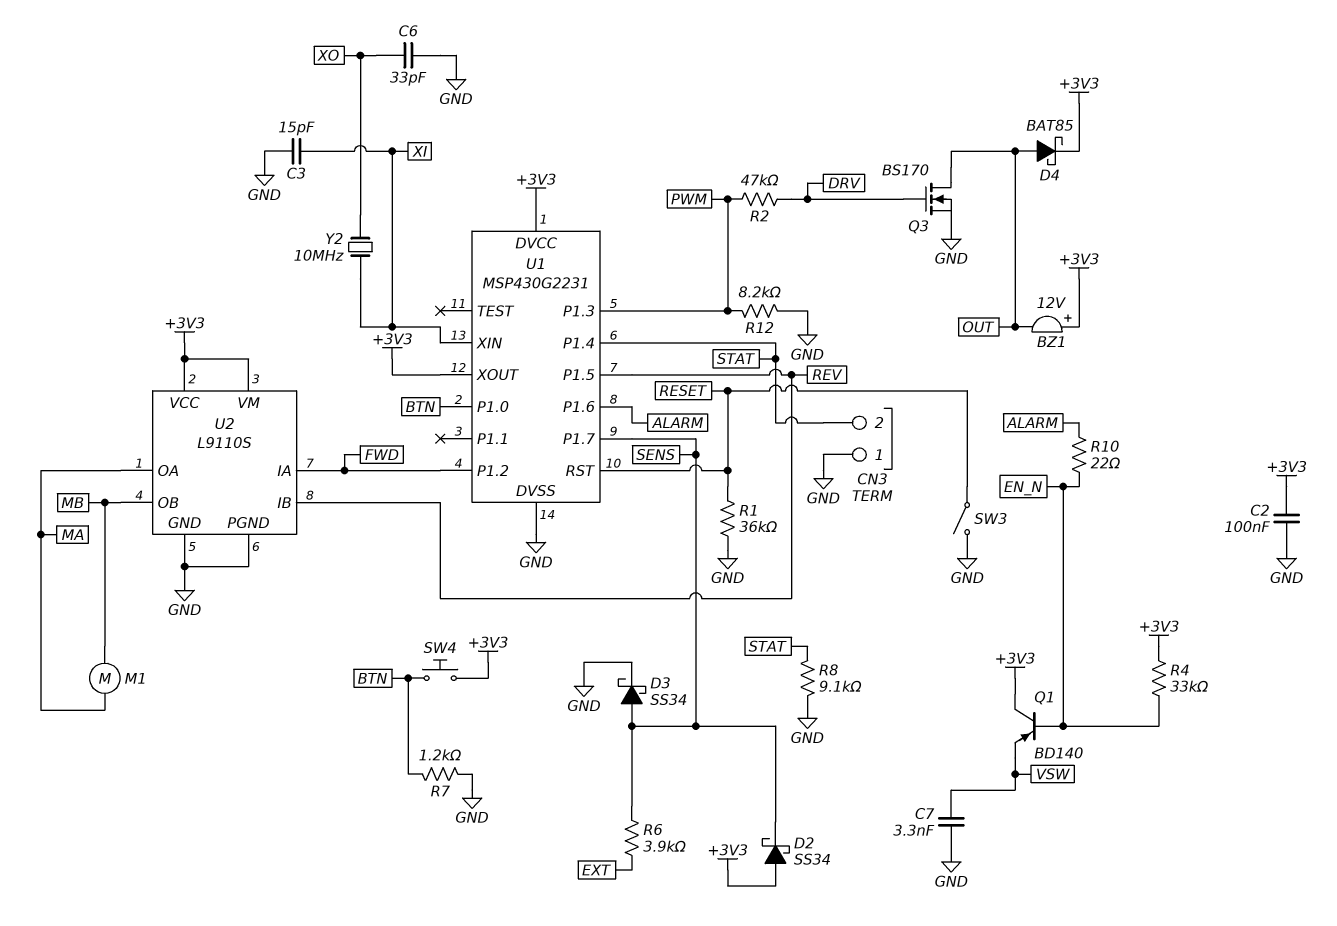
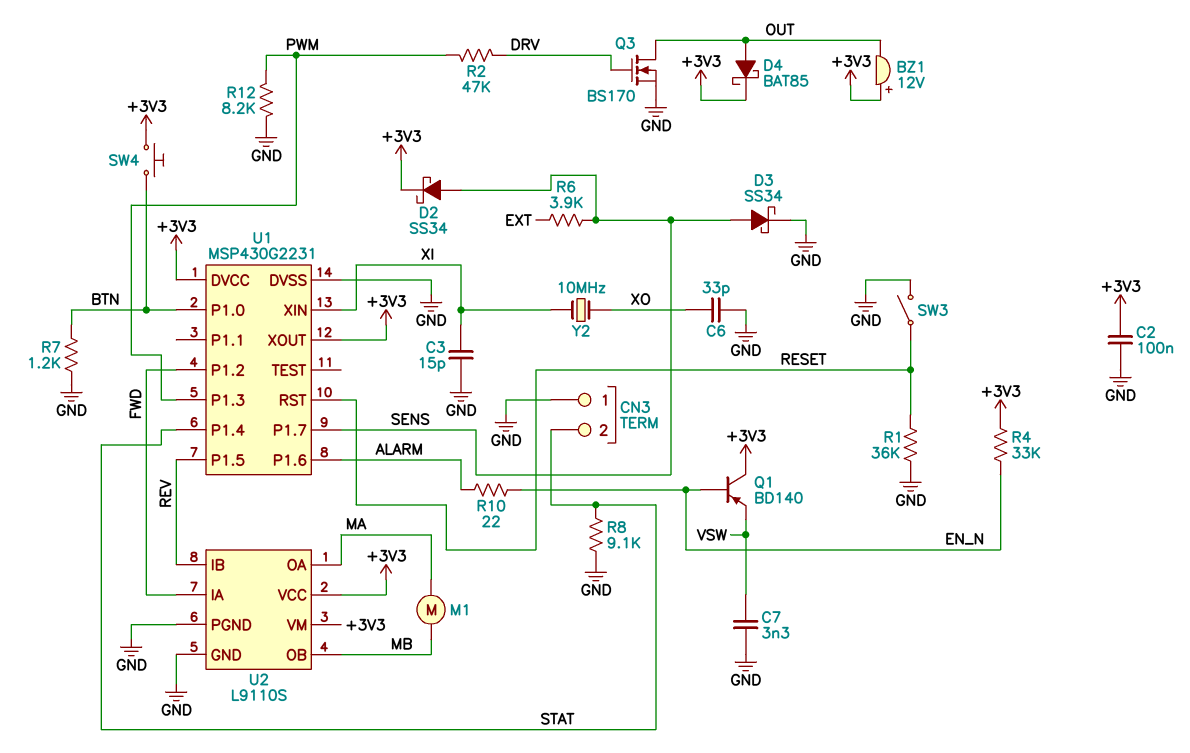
D2: schottky SS34 (A +3V3, K SENS) -> schottky SS34 (A SENS, K +3V3)

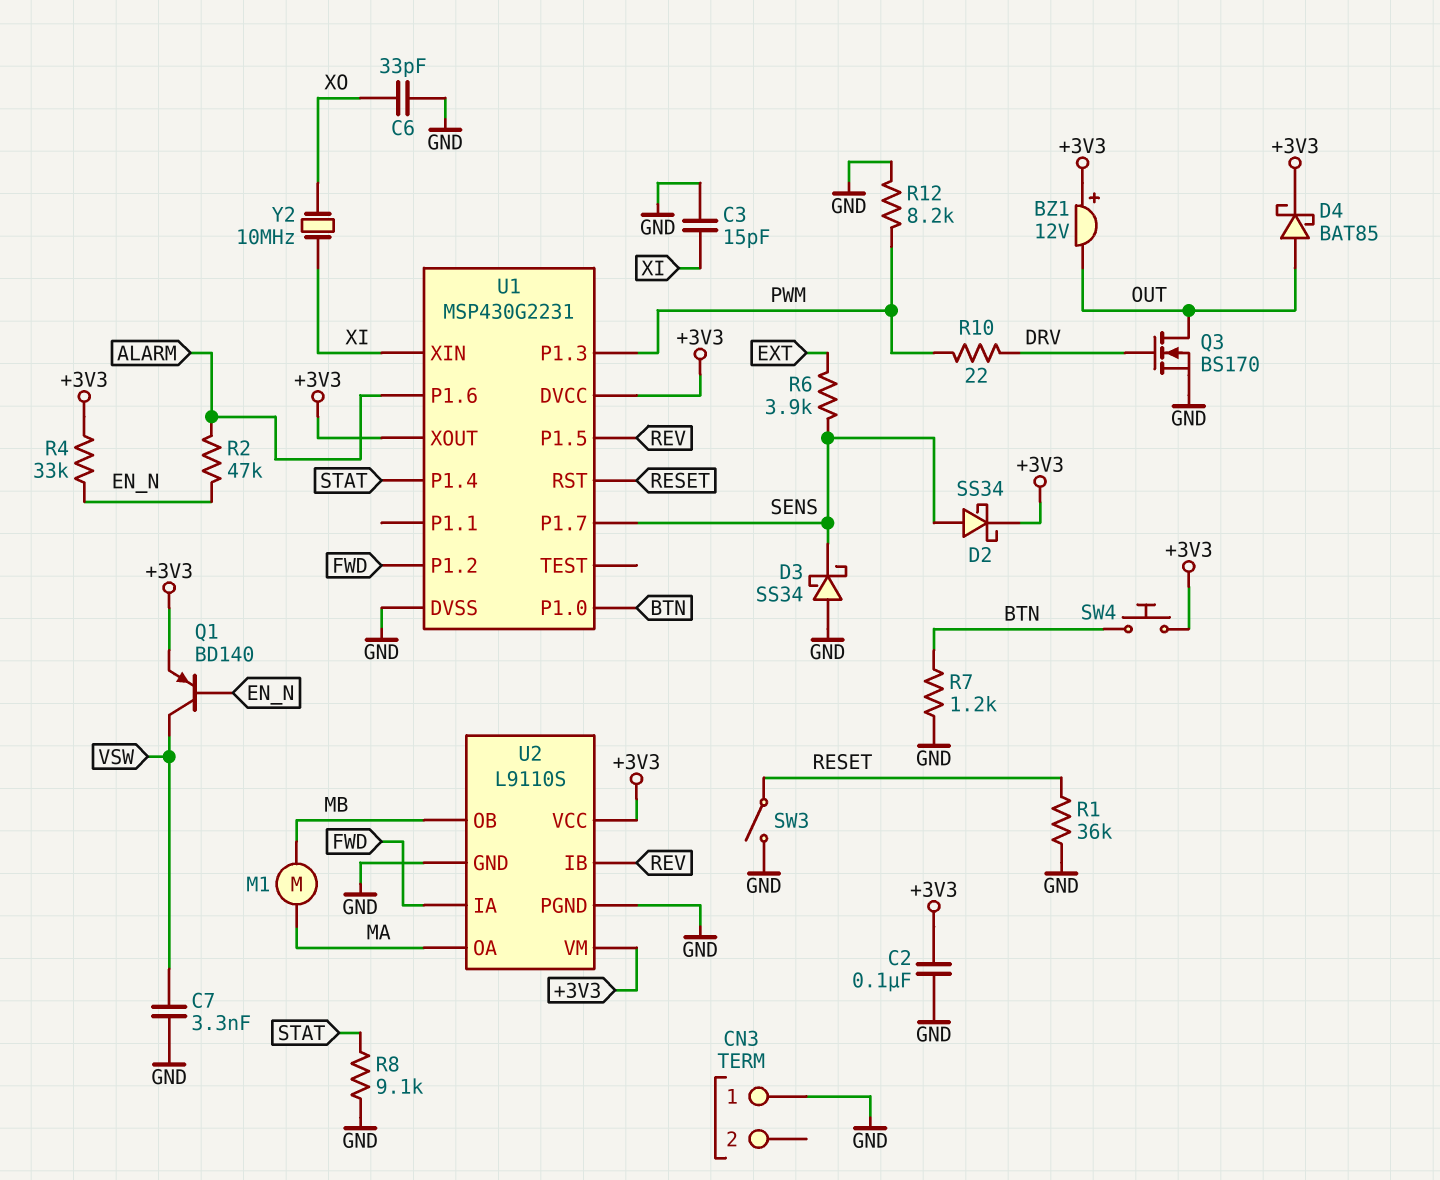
CN3 pin 2: STAT -> none
D3: schottky SS34 (A SENS, K GND) -> schottky SS34 (A GND, K SENS)
Q1: PNP BD140 (B EN_N, C +3V3, E VSW) -> PNP BD140 (B EN_N, C VSW, E +3V3)
R2: 47k (DRV, PWM) -> 47k (ALARM, EN_N)
R10: 22 (ALARM, EN_N) -> 22 (DRV, PWM)

